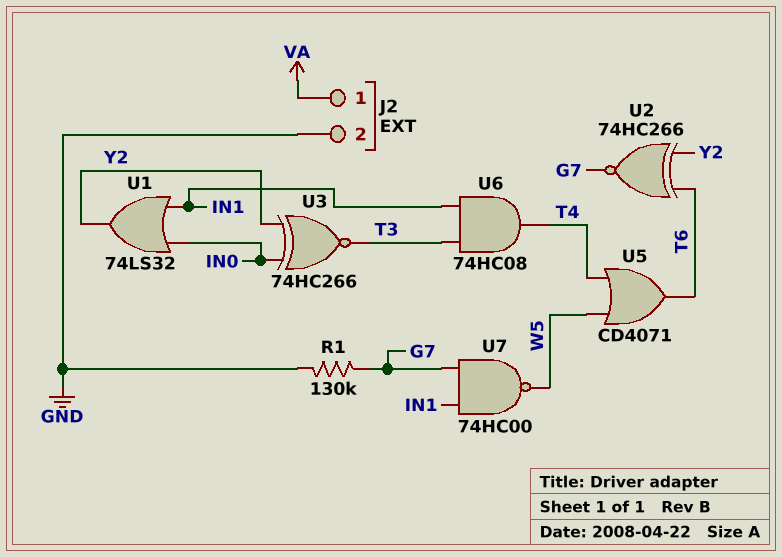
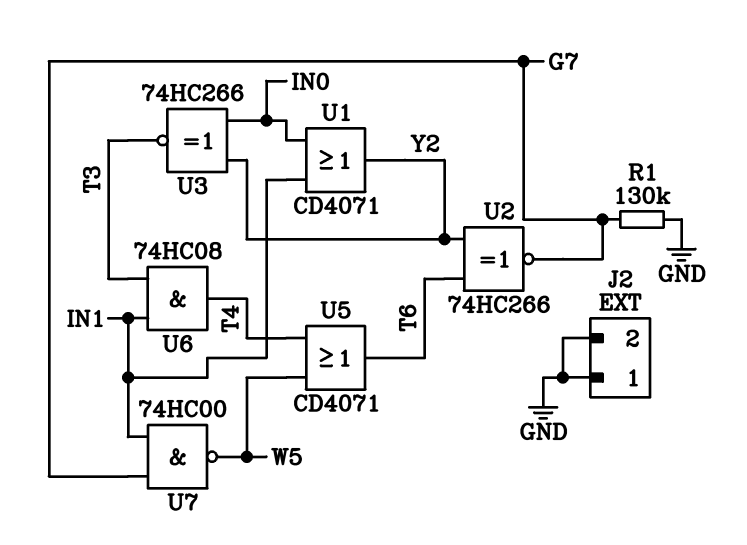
J2 pin 1: VA -> GND
U1: OR 74LS32 (in IN0, in IN1, out Y2) -> OR CD4071 (in IN0, in IN1, out Y2)

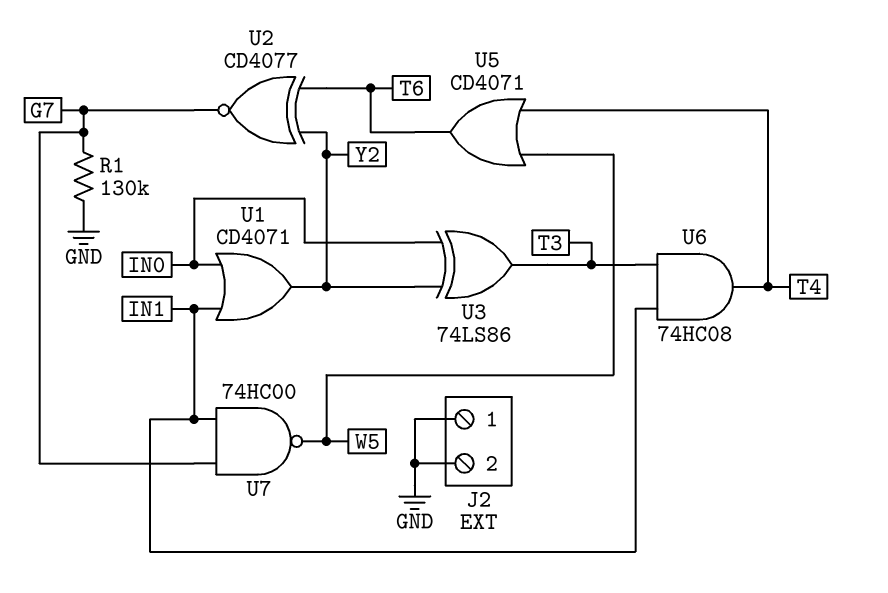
U2: XNOR 74HC266 (in T6, in Y2, out G7) -> XNOR CD4077 (in T6, in Y2, out G7)
U3: XNOR 74HC266 (in IN0, in Y2, out T3) -> XOR 74LS86 (in IN0, in Y2, out T3)

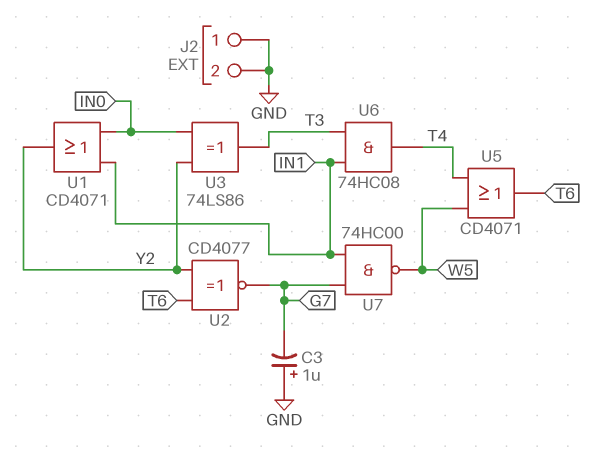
C3: none -> 1uF (plus GND, minus G7)
R1: 130k (G7, GND) -> none

